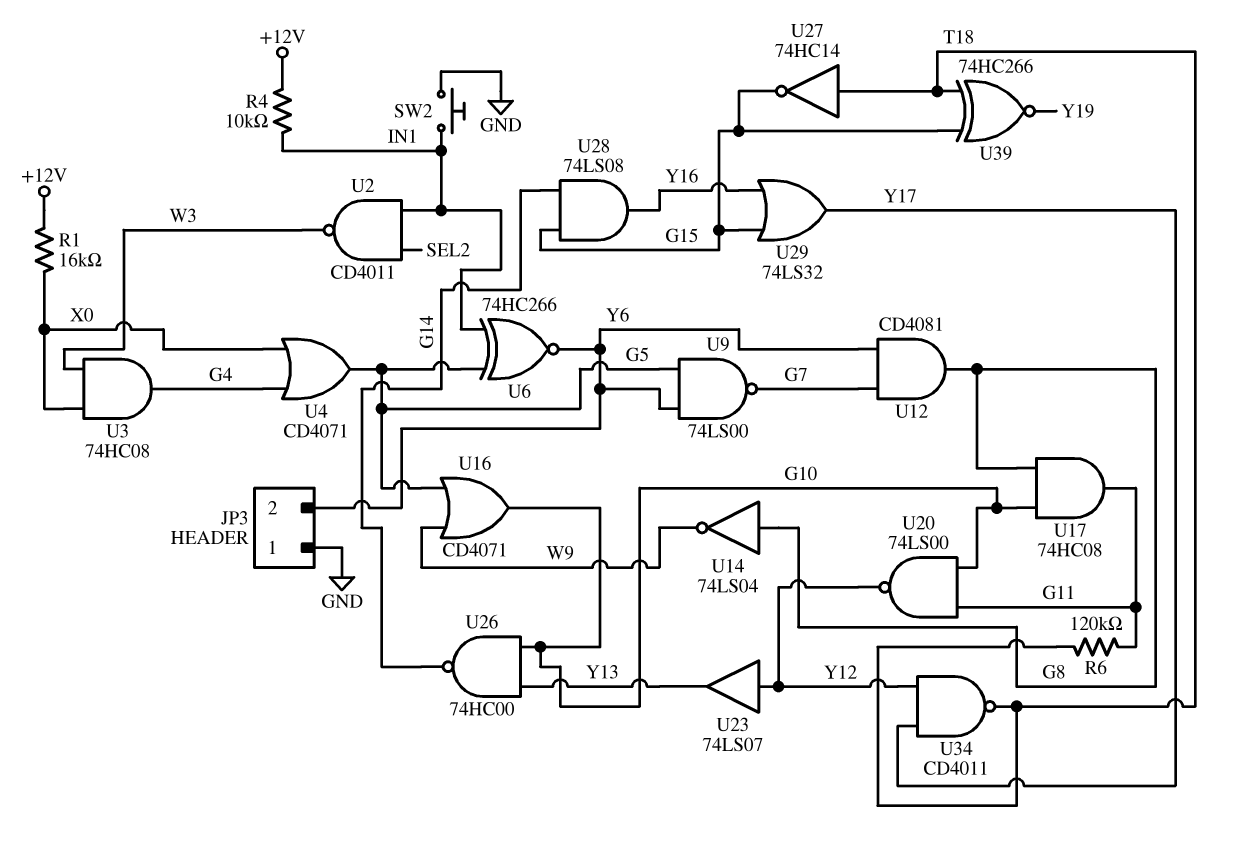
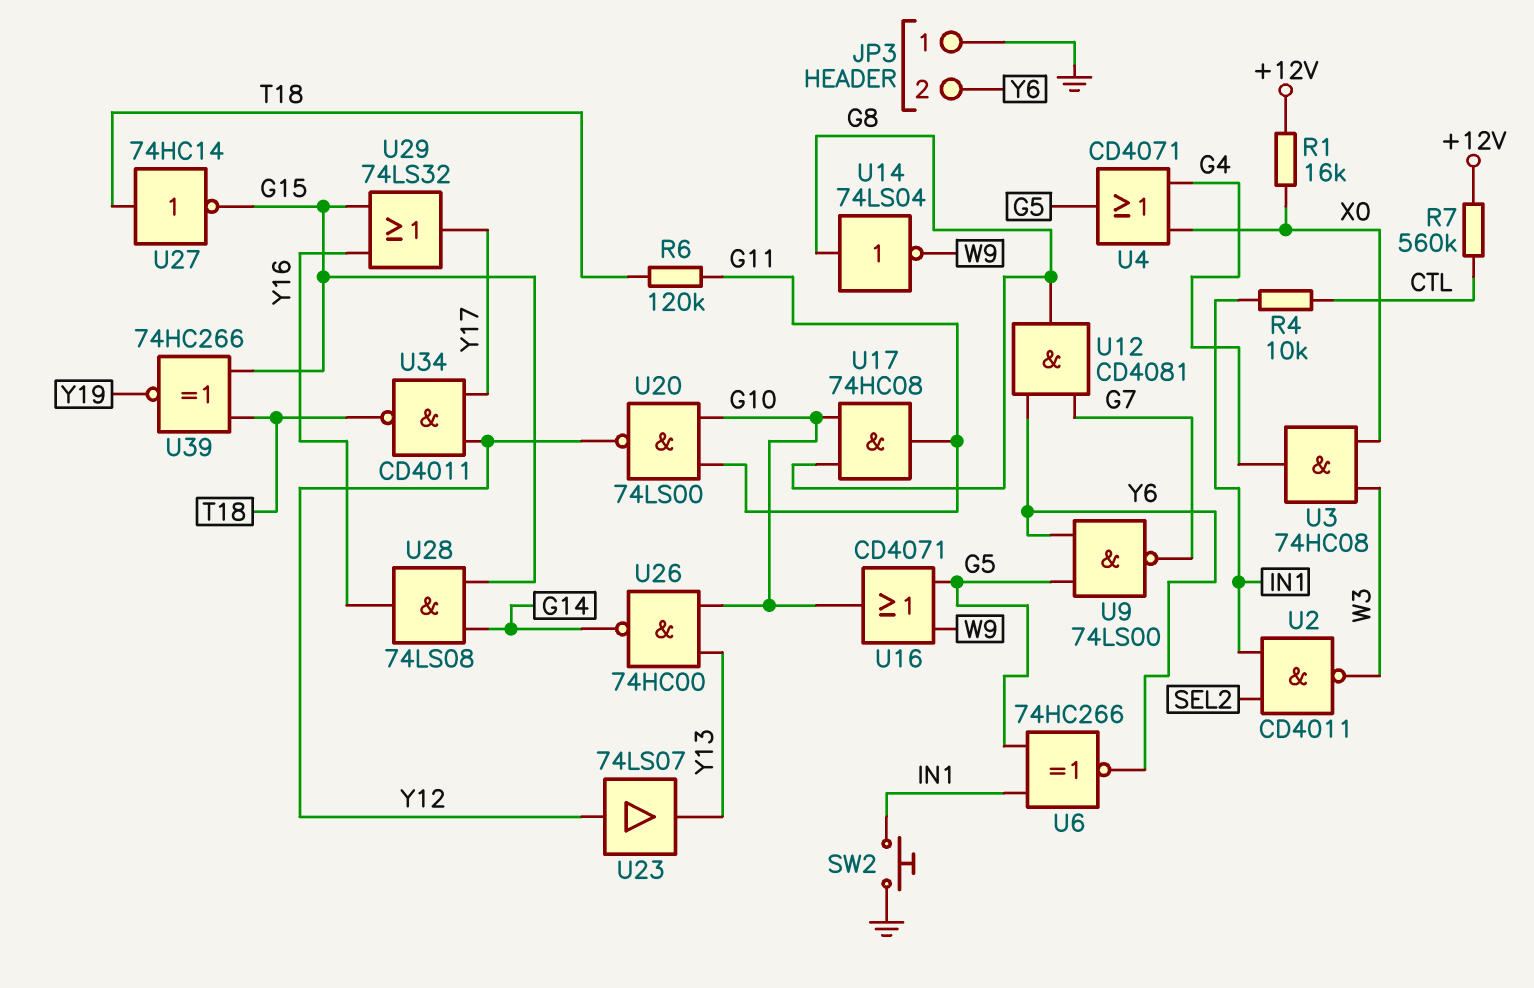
R4: 10k (+12V, IN1) -> 10k (CTL, IN1)
R7: none -> 560k (+12V, CTL)

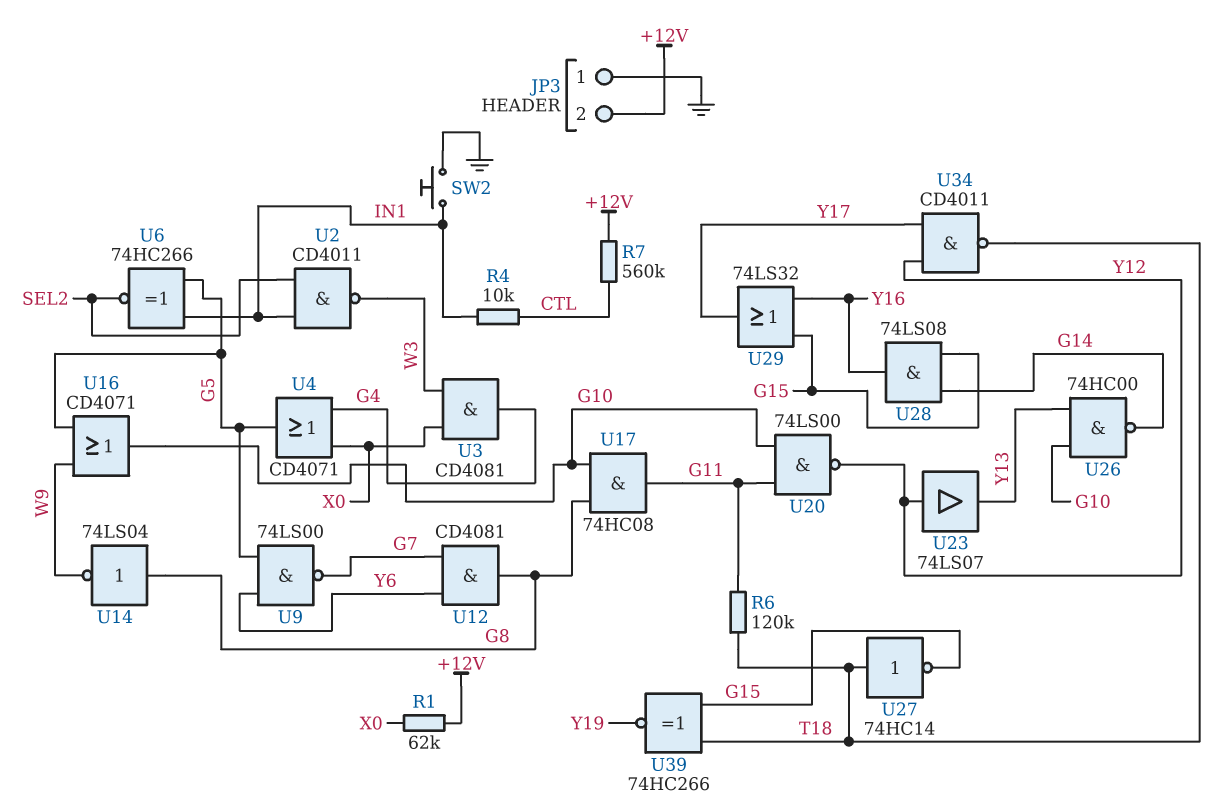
JP3 pin 2: Y6 -> +12V
R1: 16k (+12V, X0) -> 62k (+12V, X0)
U3: AND 74HC08 (in W3, in X0, out G4) -> AND CD4081 (in W3, in X0, out G4)
U6: XNOR 74HC266 (in G5, in IN1, out Y6) -> XNOR 74HC266 (in G5, in IN1, out SEL2)

